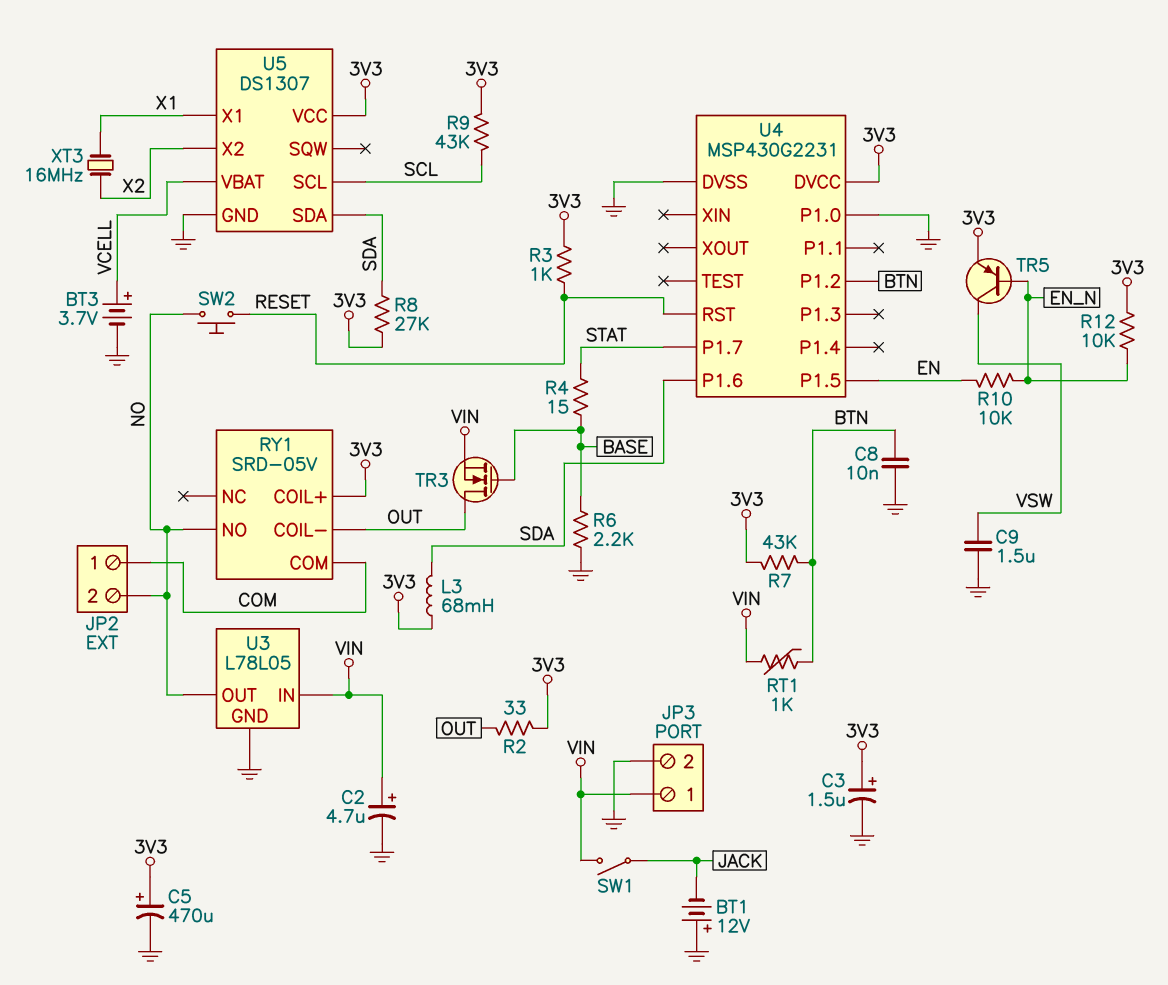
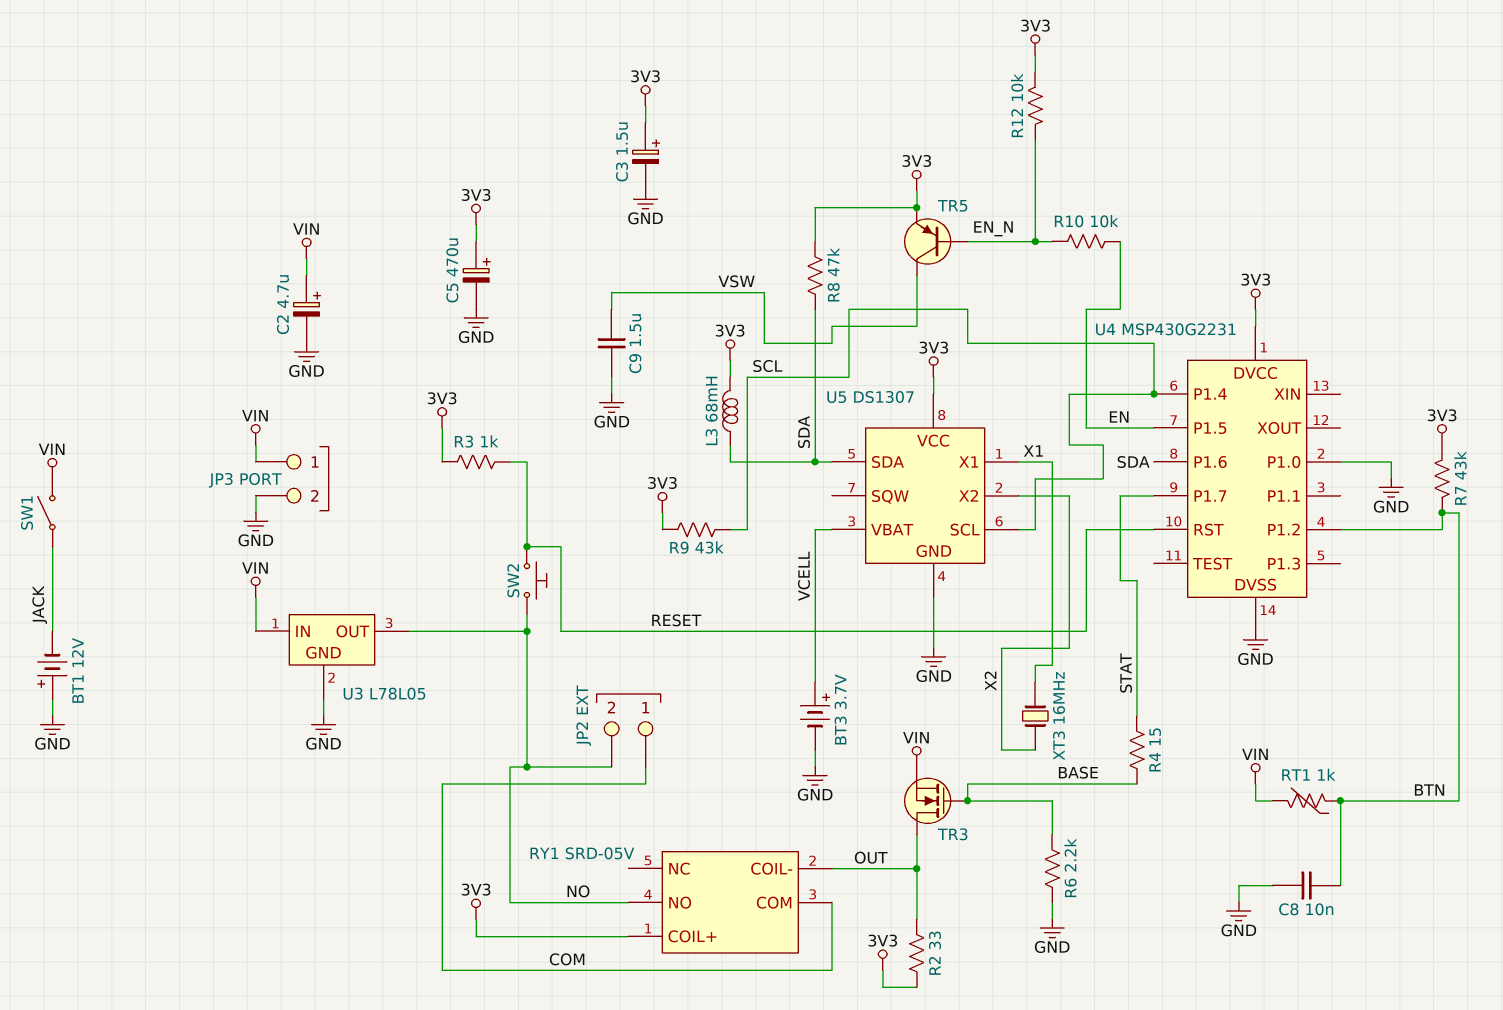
R8: 27k (3V3, SDA) -> 47k (3V3, SDA)
U4 pin P1.4: none -> SCL

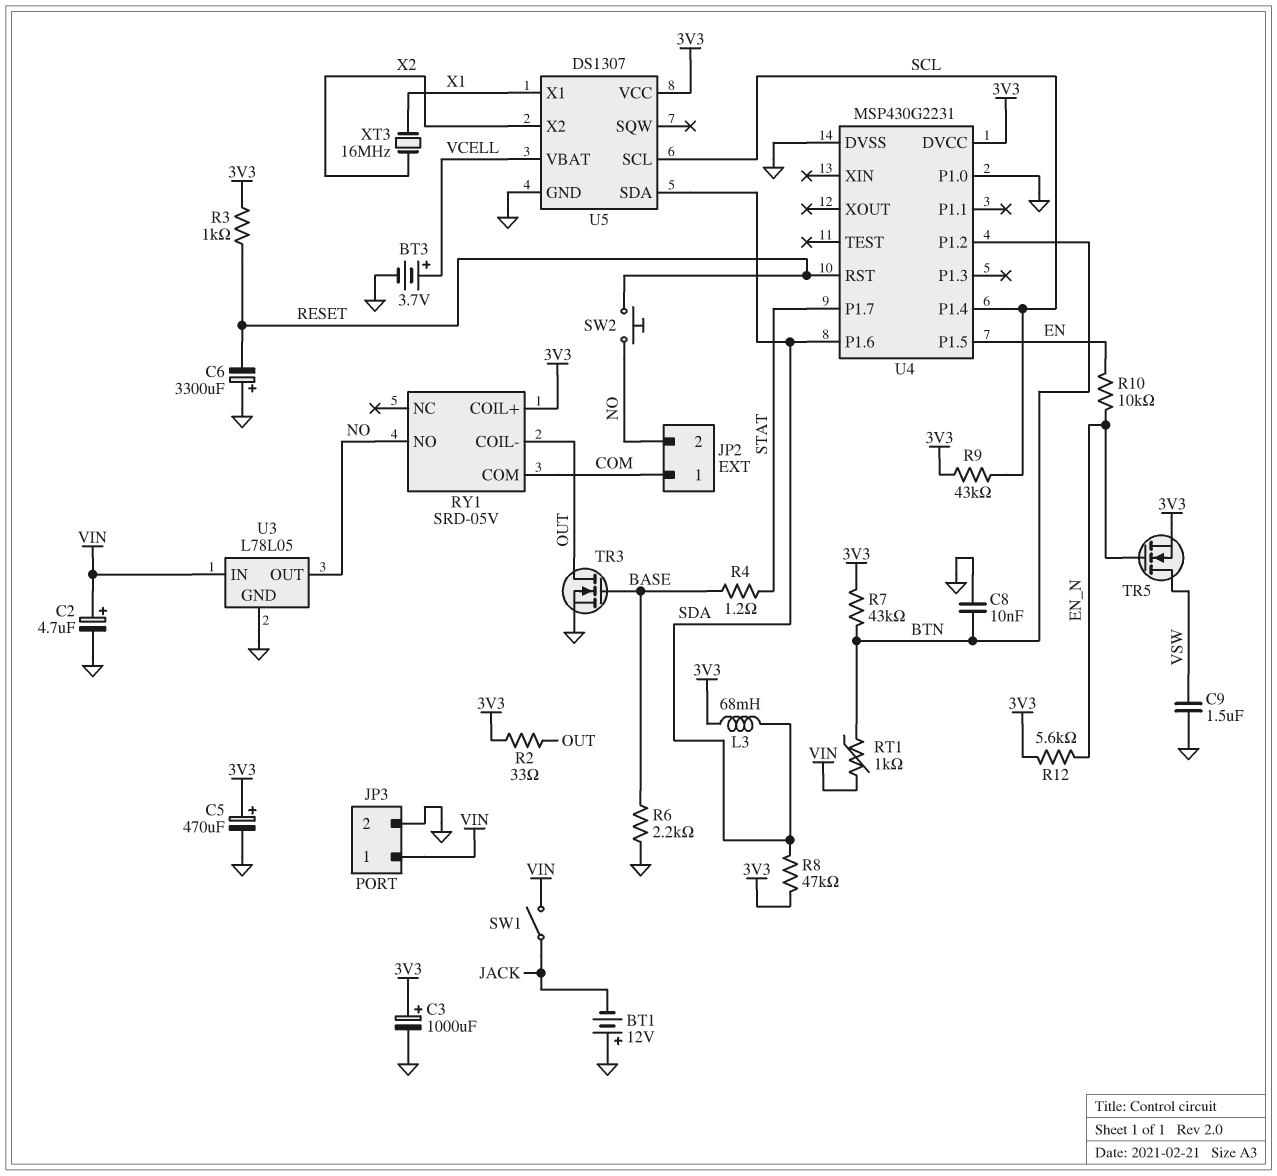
C3: 1.5uF (plus 3V3, minus GND) -> 1000uF (plus 3V3, minus GND)
C6: none -> 3300uF (plus GND, minus RESET)
R4: 15 (BASE, STAT) -> 1.2 (BASE, STAT)
R12: 10k (3V3, EN_N) -> 5.6k (3V3, EN_N)
TR3: NMOS (G BASE, D OUT, S VIN) -> NMOS (G BASE, D OUT, S GND)
TR5: PNP (B EN_N, C VSW, E 3V3) -> NMOS (G EN_N, D VSW, S 3V3)

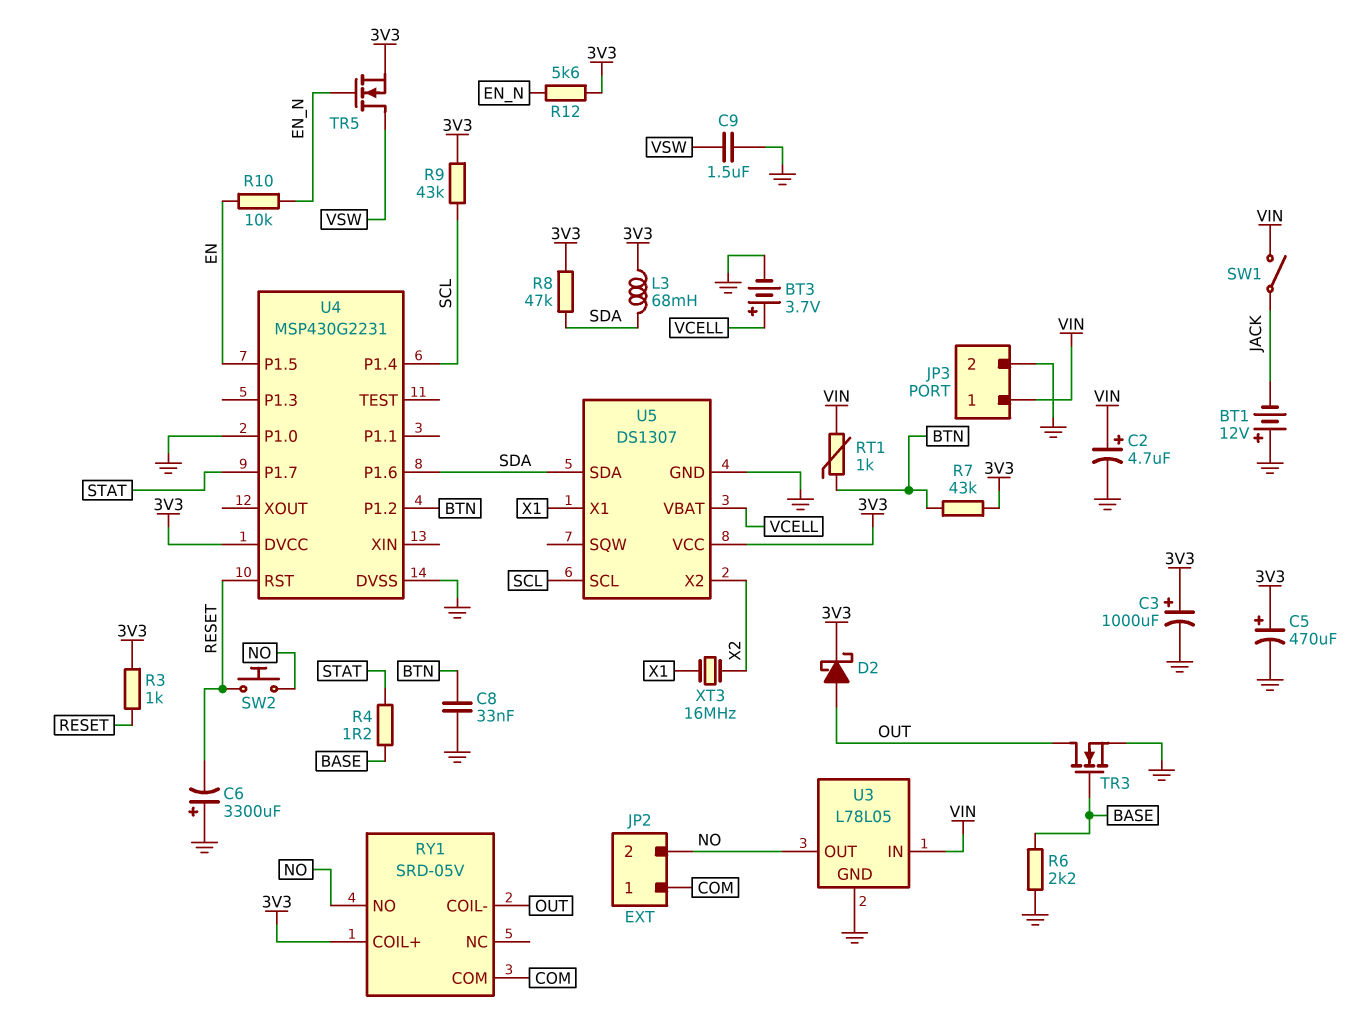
C8: 10nF (BTN, GND) -> 33nF (BTN, GND)
D2: none -> schottky (A OUT, K 3V3)
R2: 33 (3V3, OUT) -> none

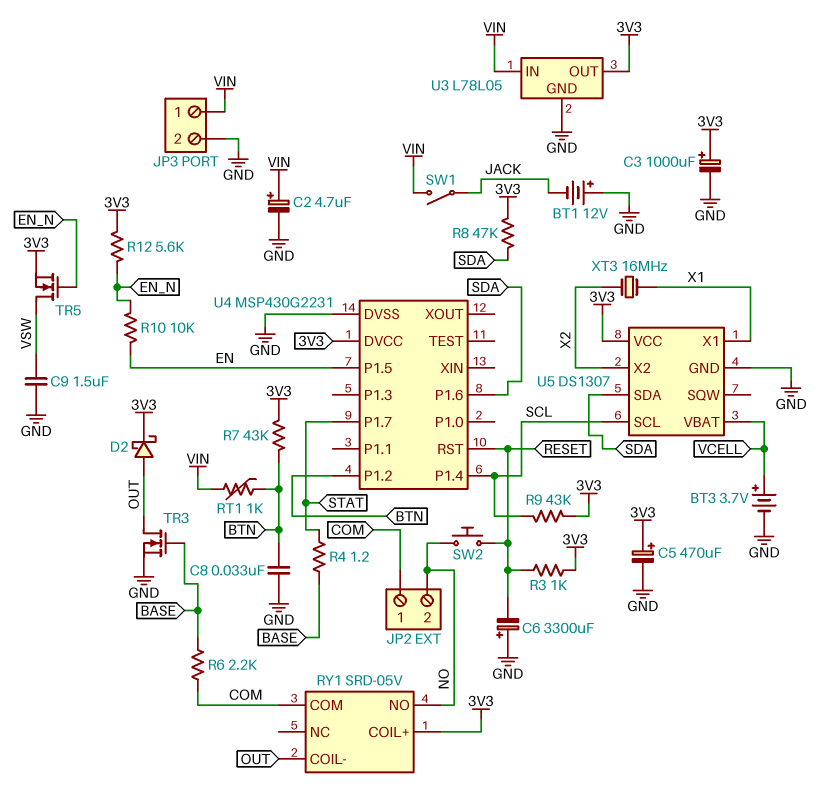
L3: 68mH (3V3, SDA) -> none
R6: 2.2k (BASE, GND) -> 2.2k (BASE, COM)
U3 pin OUT: NO -> 3V3
U4 pin P1.0: GND -> none

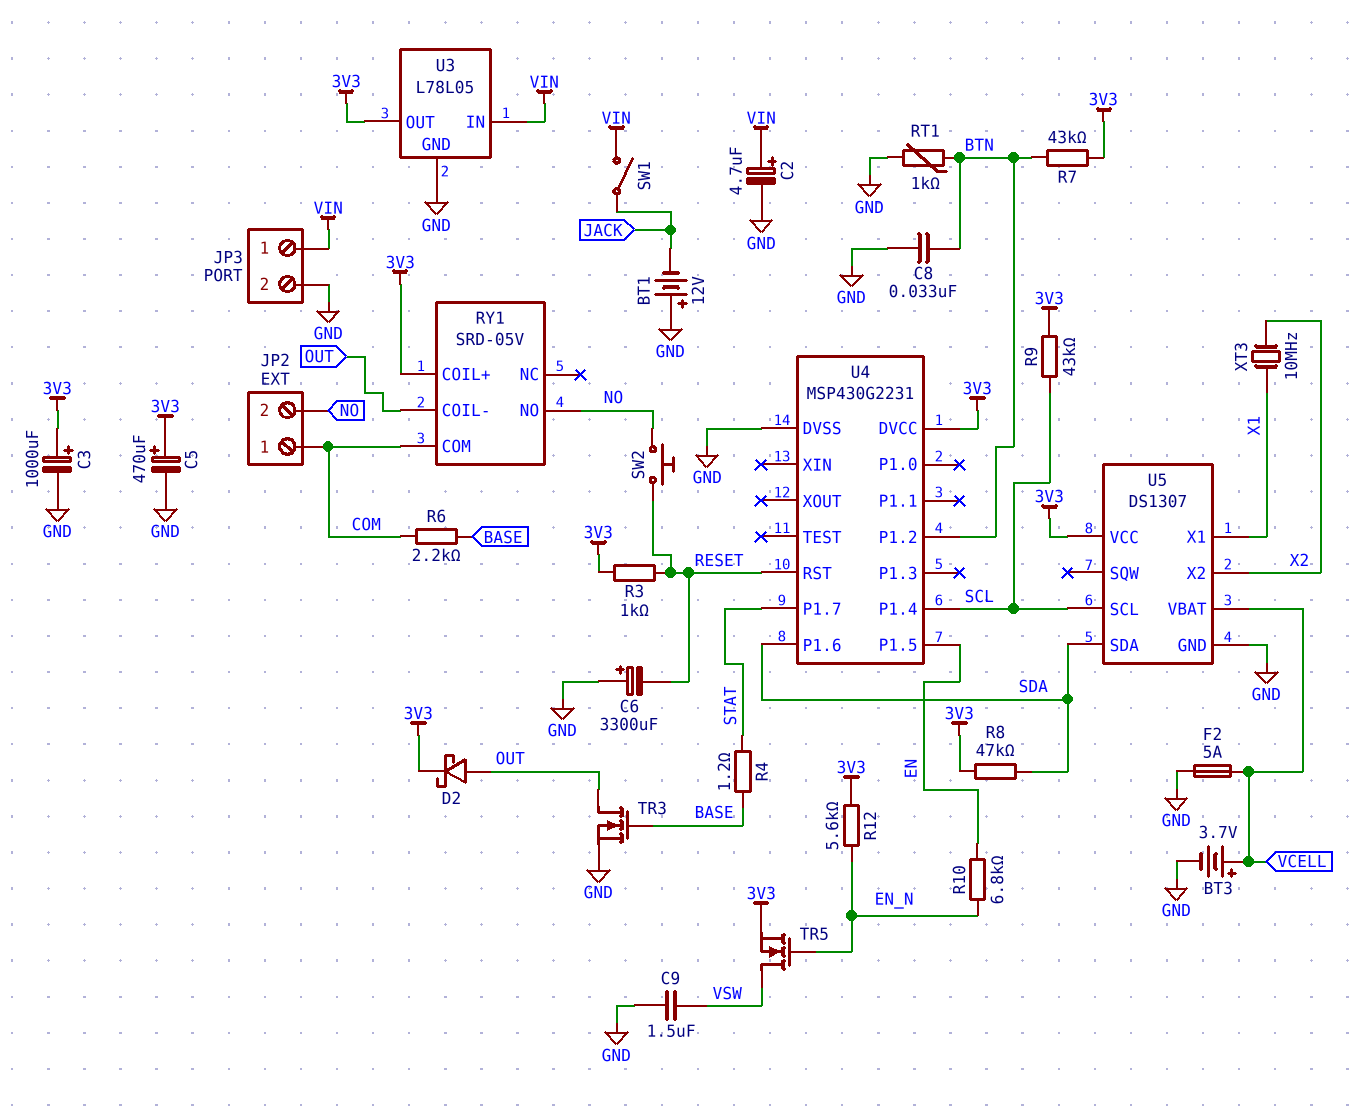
F2: none -> 5A (GND, VCELL)
R10: 10k (EN, EN_N) -> 6.8k (EN, EN_N)
RT1: 1k (BTN, VIN) -> 1k (BTN, GND)
XT3: 16MHz (X1, X2) -> 10MHz (X1, X2)

